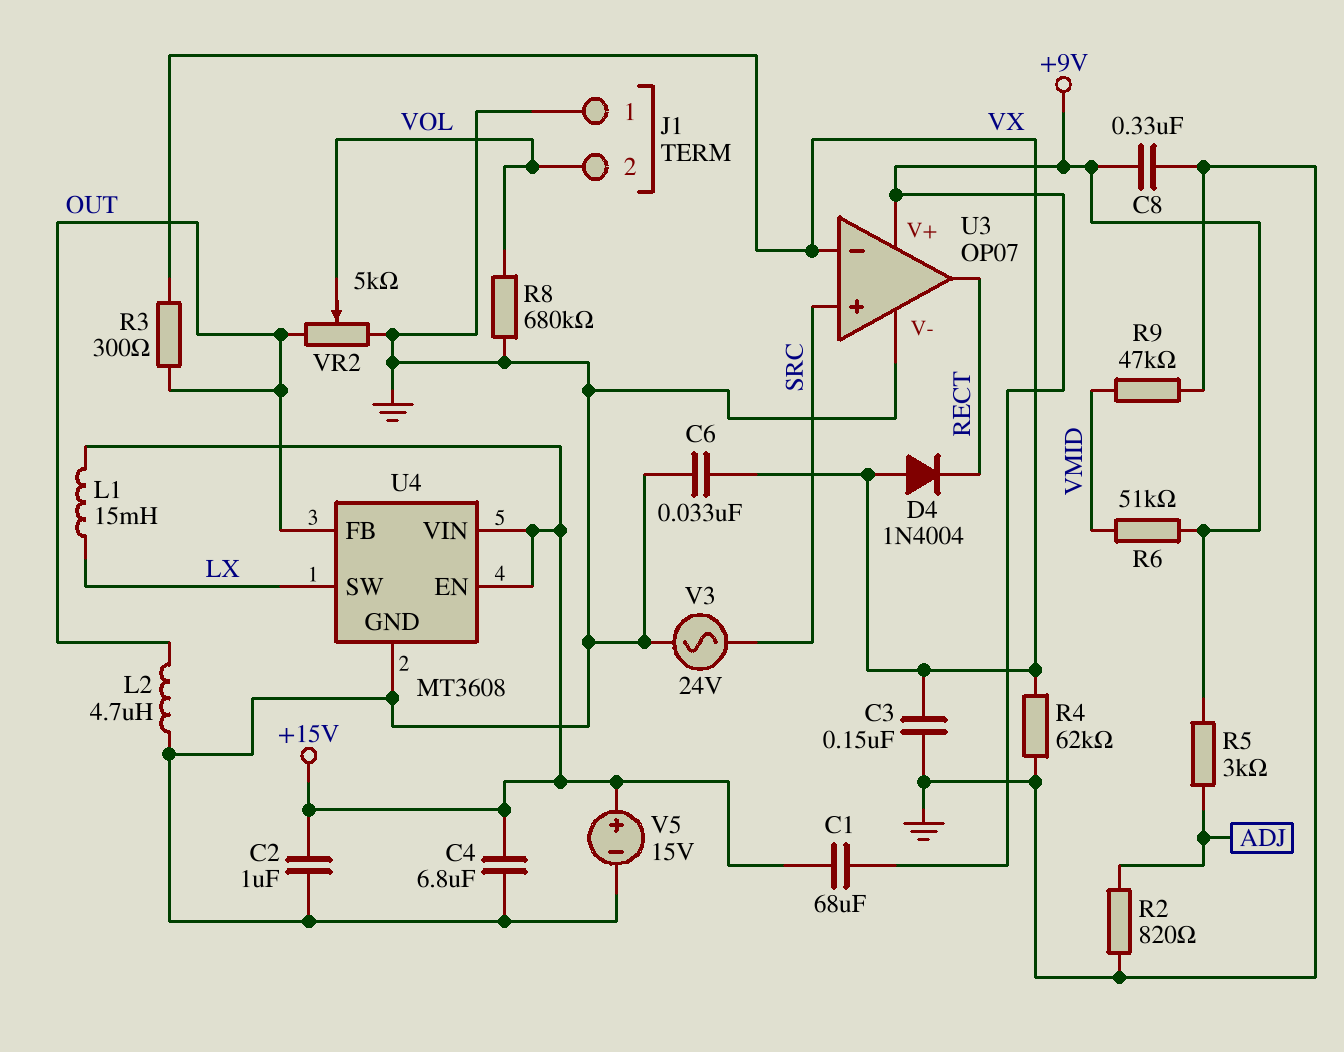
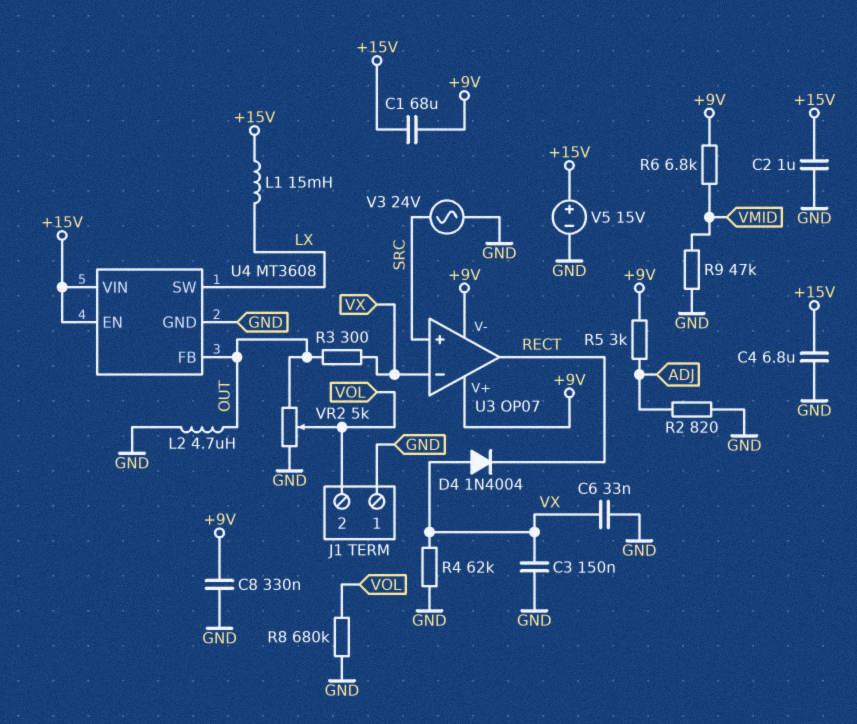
R6: 51k (+9V, VMID) -> 6.8k (+9V, VMID)
U3 pin V-: GND -> +9V

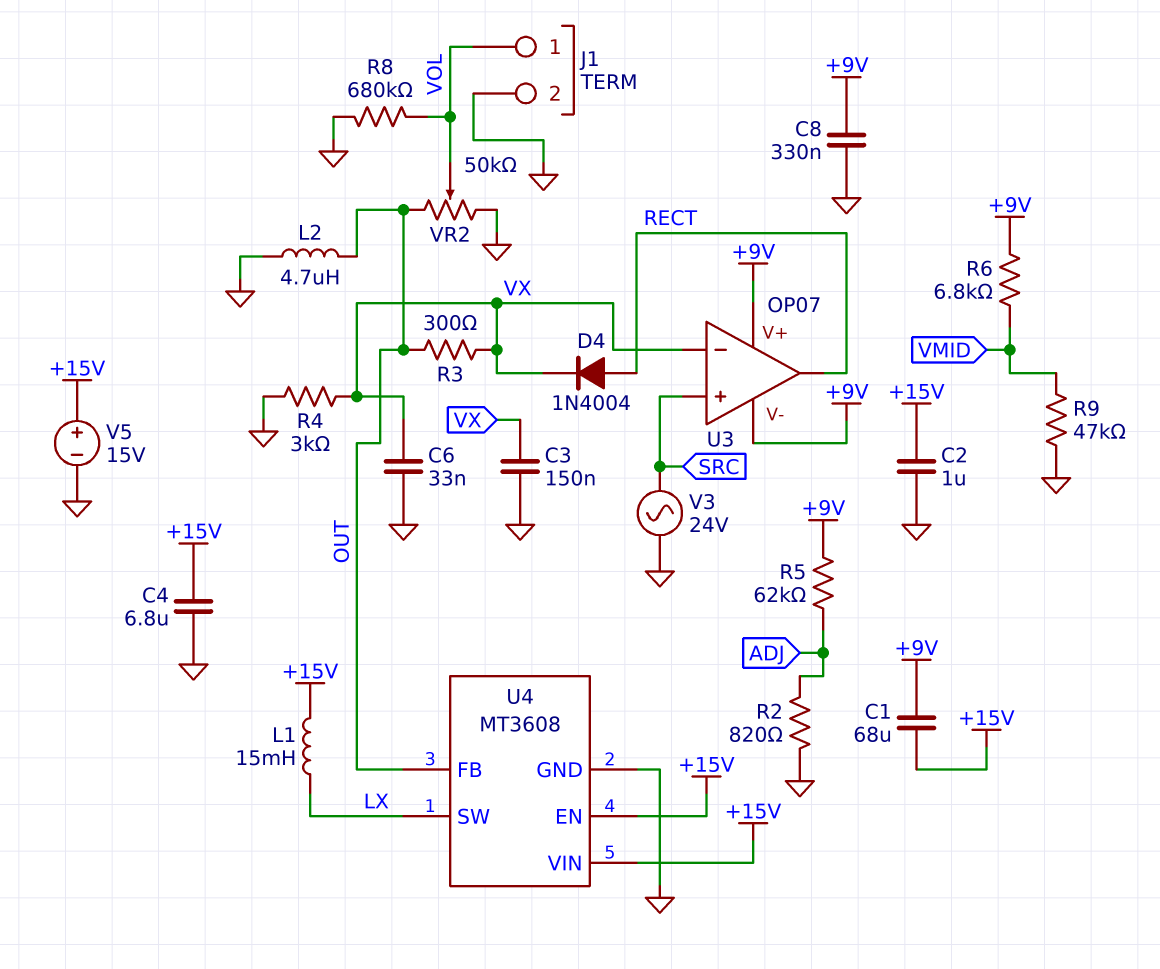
D4: diode 1N4004 (A VX, K RECT) -> diode 1N4004 (A RECT, K VX)
J1 pin 1: GND -> VOL
J1 pin 2: VOL -> GND
R4: 62k (GND, VX) -> 3k (GND, VX)
R5: 3k (+9V, ADJ) -> 62k (+9V, ADJ)
VR2: 5k (GND, OUT, wiper VOL) -> 50k (GND, OUT, wiper VOL)

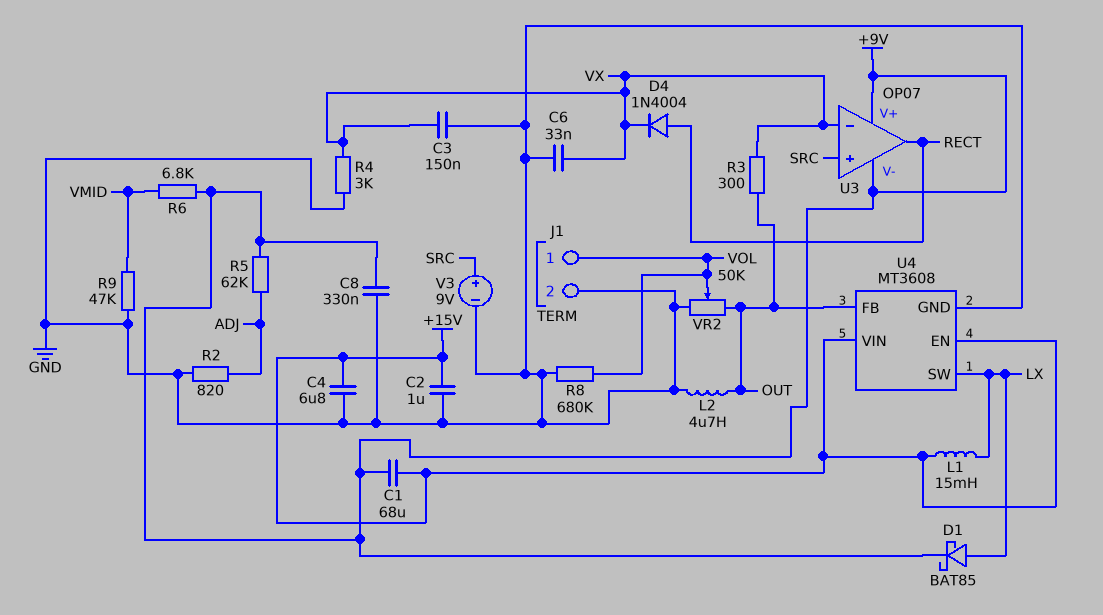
D1: none -> schottky BAT85 (A LX, K +9V)
V3: AC 24V (GND, SRC) -> 9V (plus SRC, minus GND)
V5: 15V (plus +15V, minus GND) -> none

